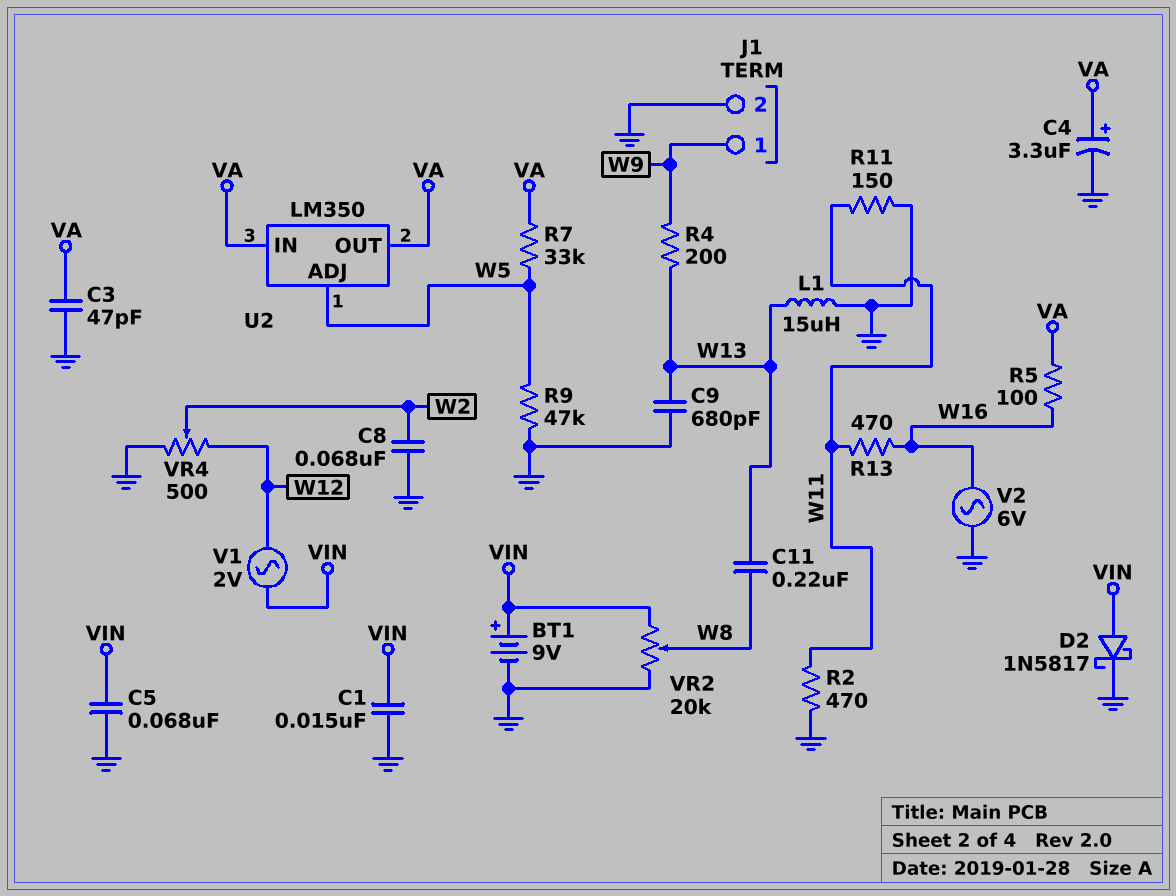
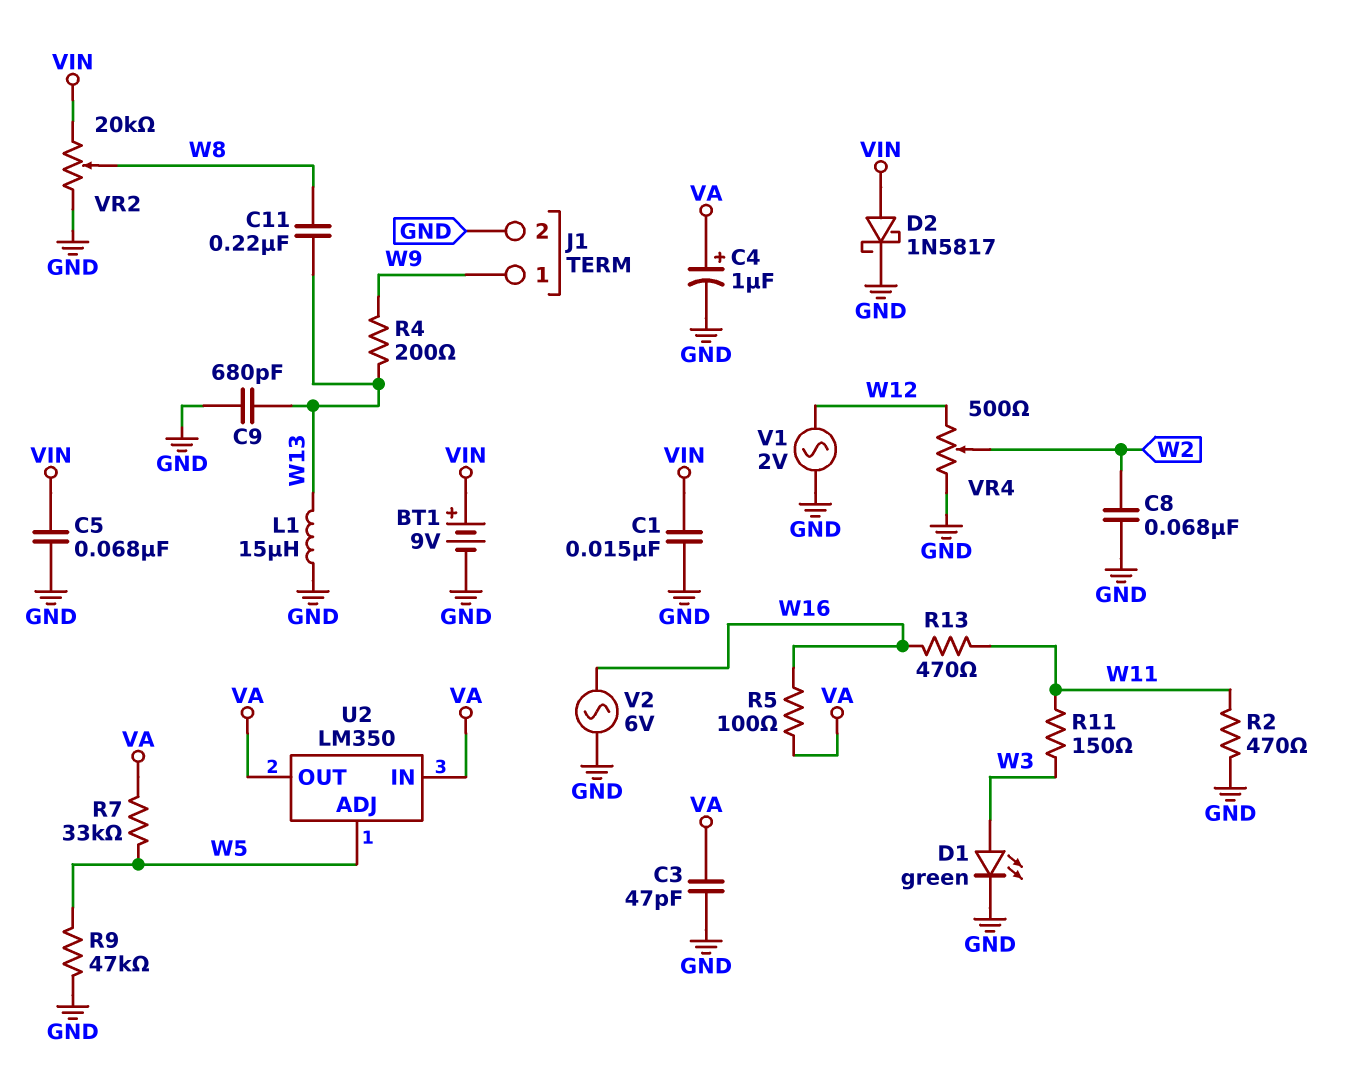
C4: 3.3uF (plus VA, minus GND) -> 1uF (plus VA, minus GND)
D1: none -> LED green (A W3, K GND)
R11: 150 (GND, W11) -> 150 (W3, W11)
V1: AC 2V (VIN, W12) -> AC 2V (GND, W12)

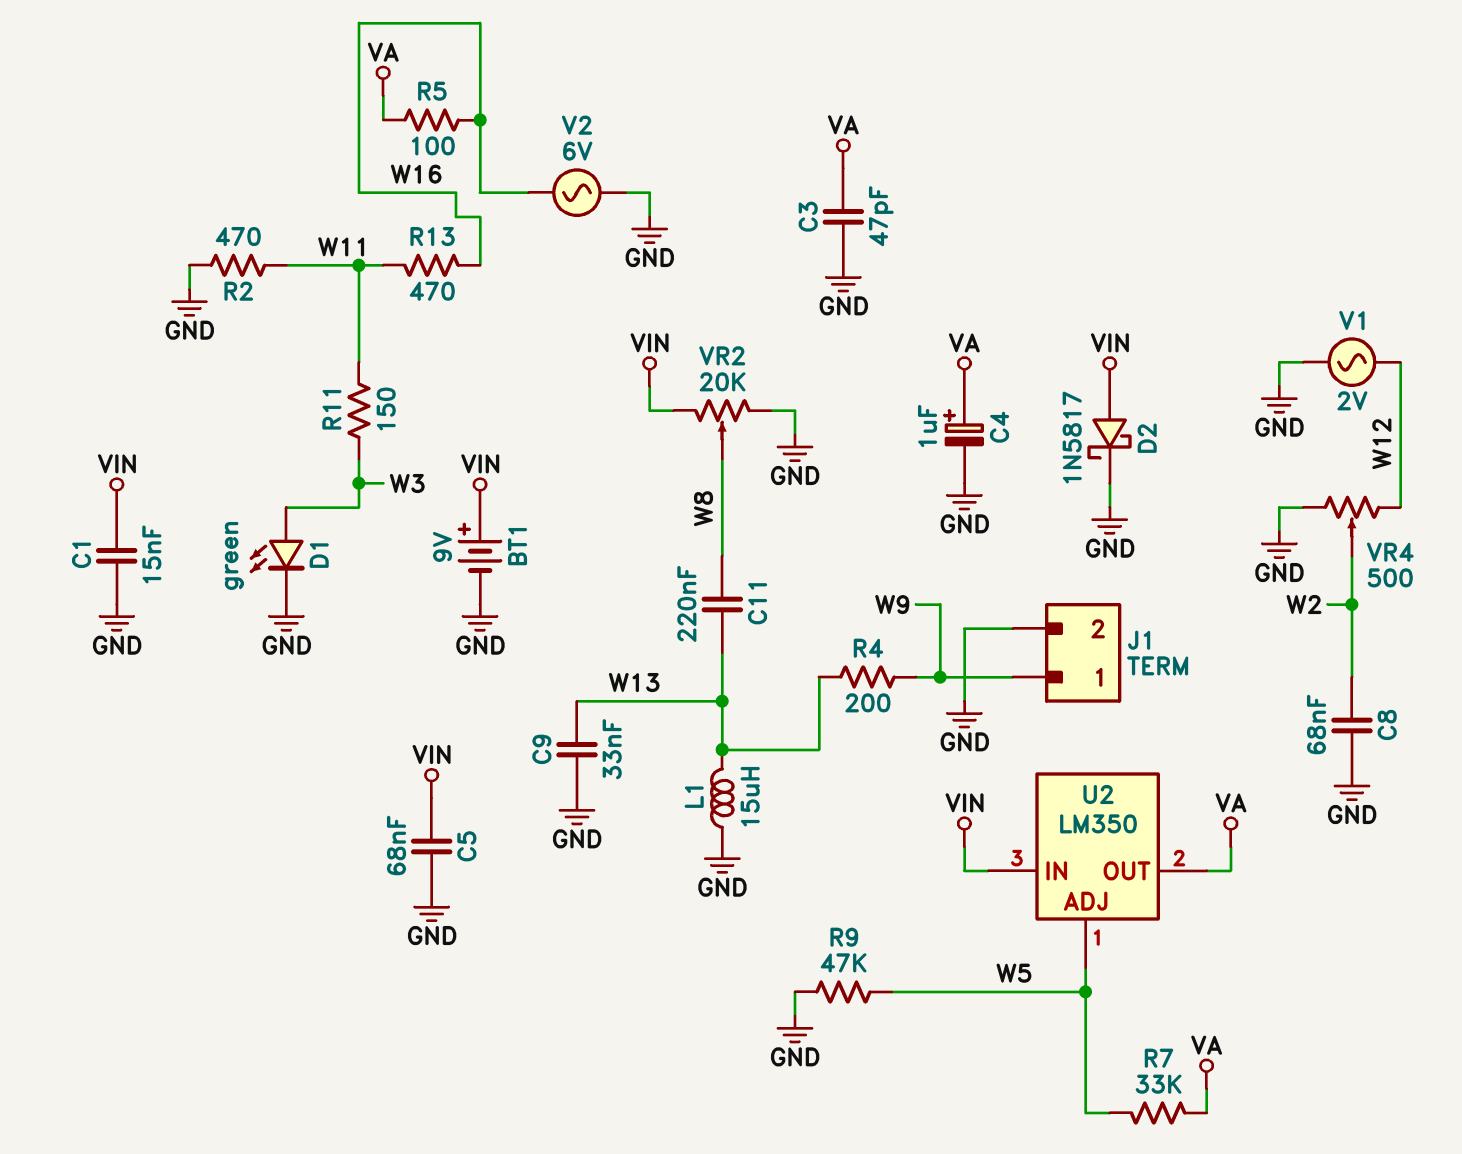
C9: 680pF (GND, W13) -> 33nF (GND, W13)
U2 pin IN: VA -> VIN

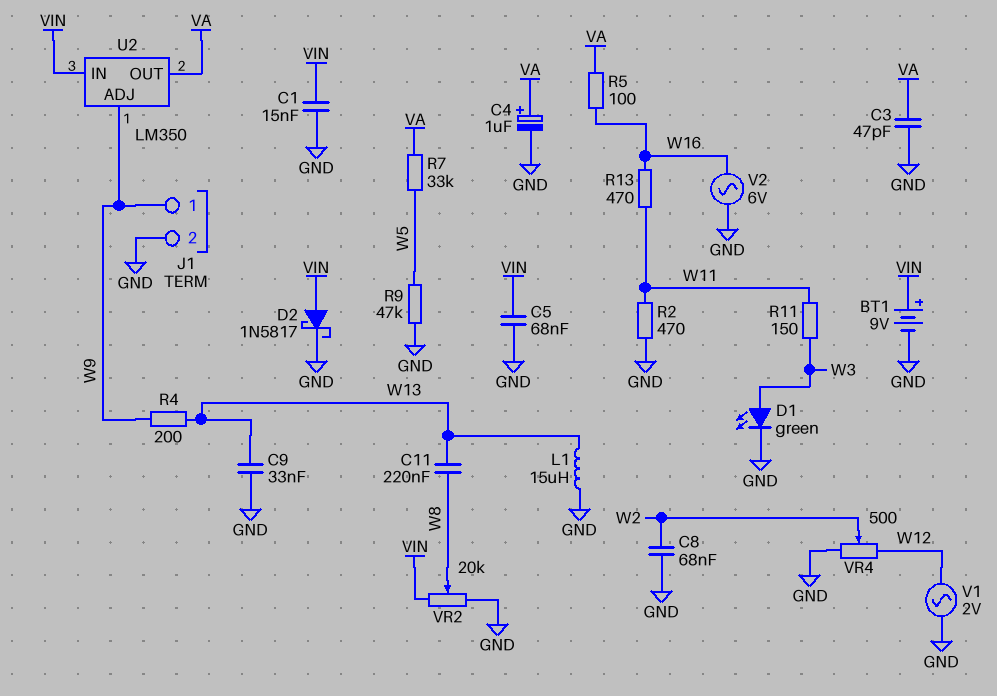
U2 pin ADJ: W5 -> W9

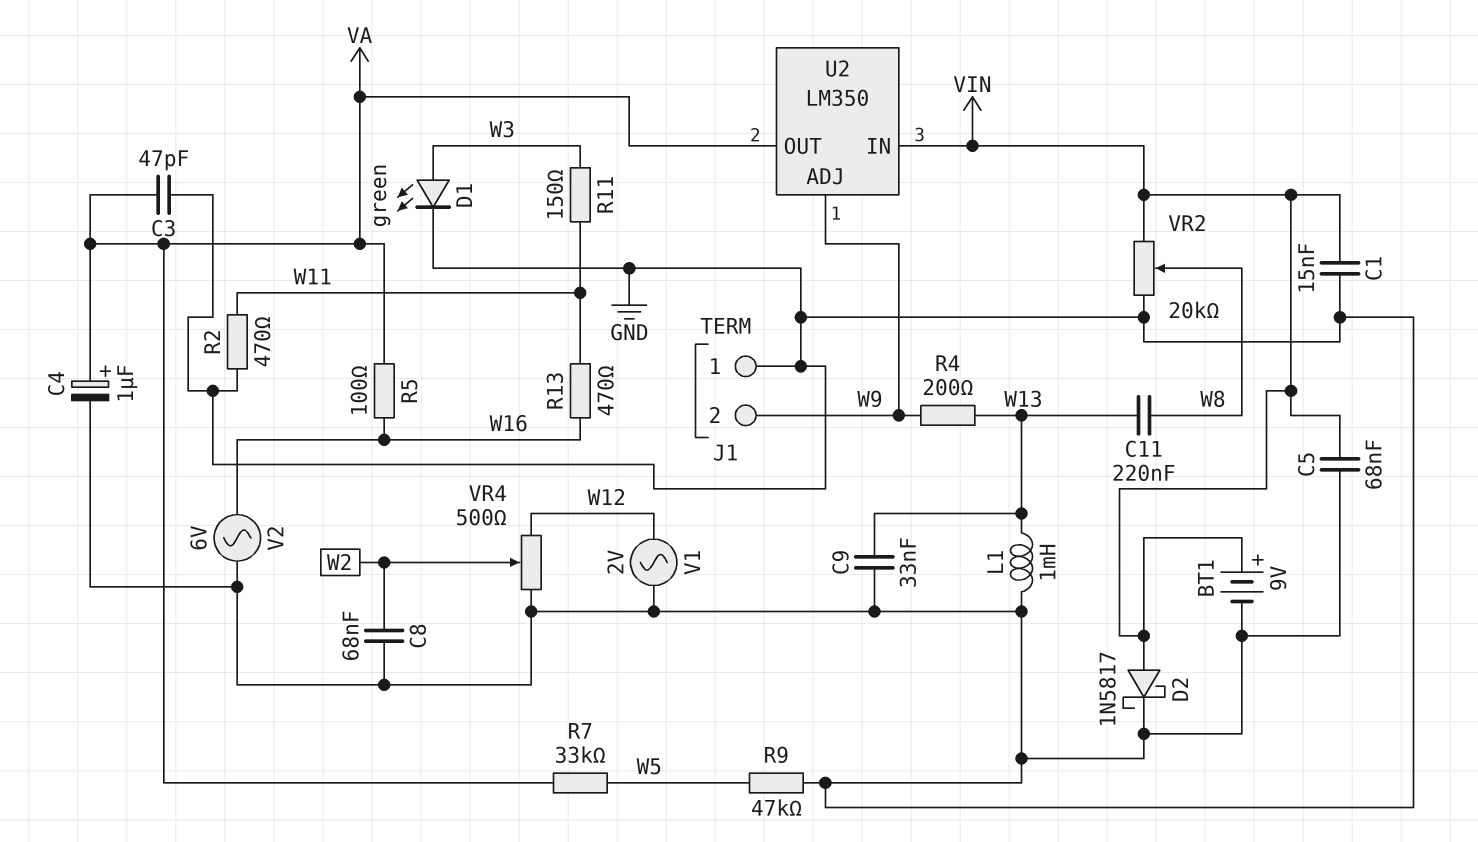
J1 pin 1: W9 -> GND
J1 pin 2: GND -> W9
L1: 15uH (GND, W13) -> 1mH (GND, W13)

